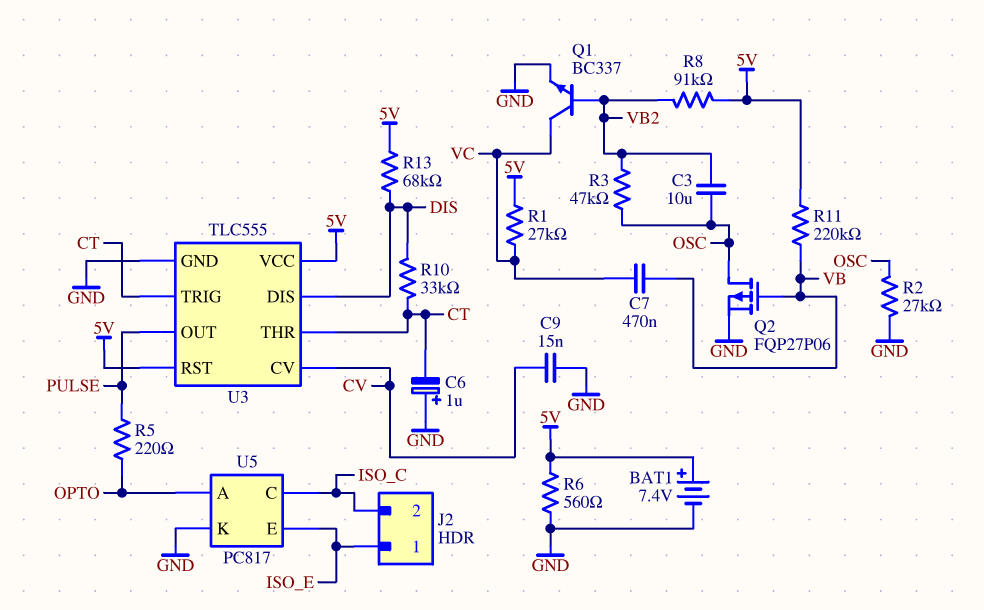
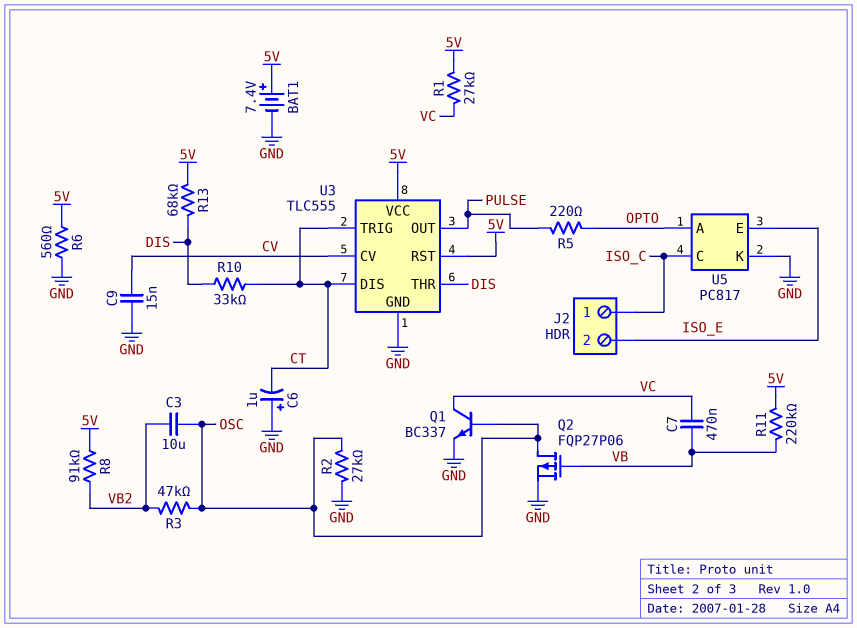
J2 pin 1: ISO_E -> ISO_C
J2 pin 2: ISO_C -> ISO_E
Q1: NPN BC337 (B VB2, C VC, E GND) -> NPN BC337 (B OSC, C VC, E GND)
U3 pin DIS: DIS -> CT
U3 pin THR: CT -> DIS

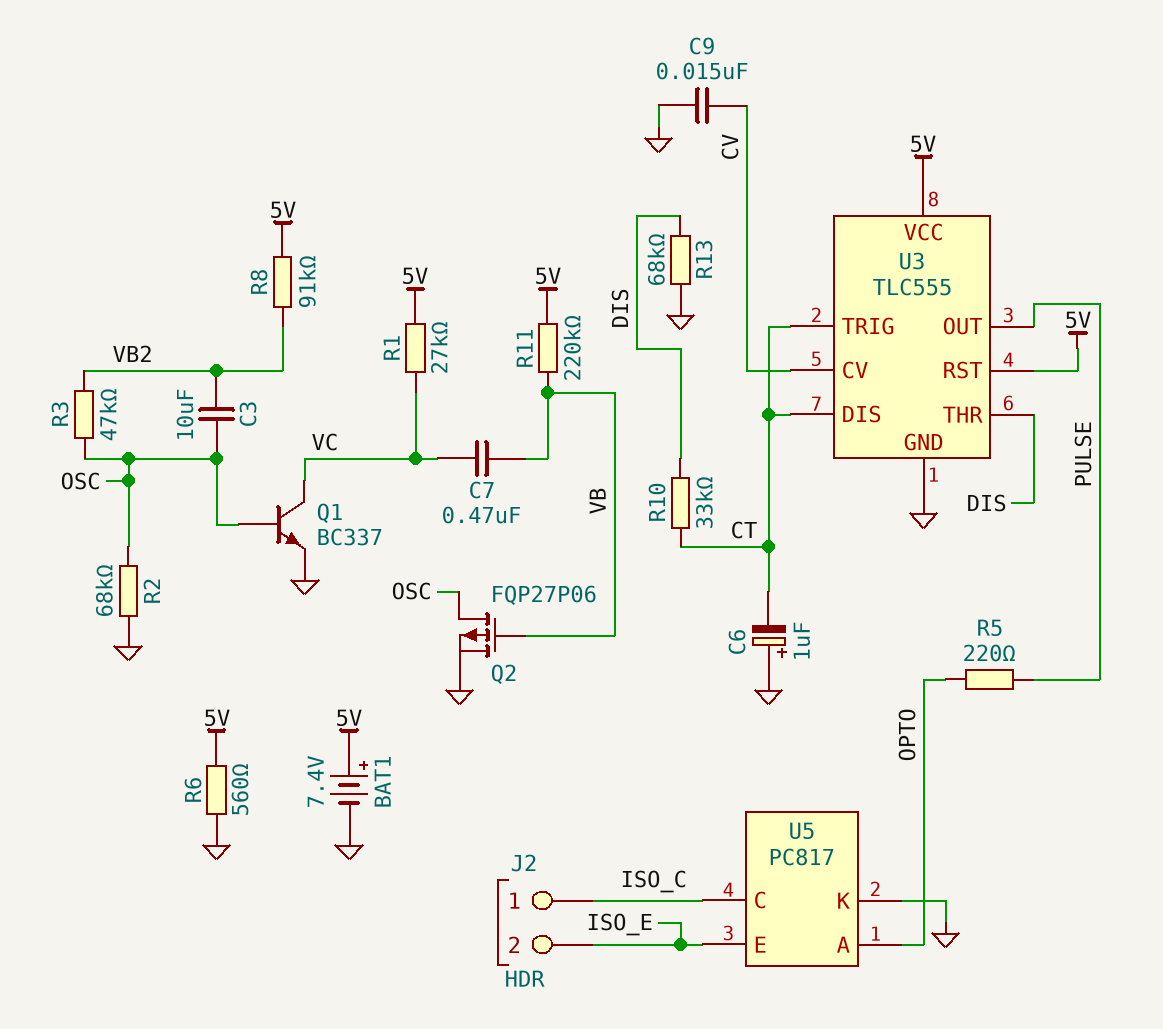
R2: 27k (GND, OSC) -> 68k (GND, OSC)
R13: 68k (5V, DIS) -> 68k (DIS, GND)

